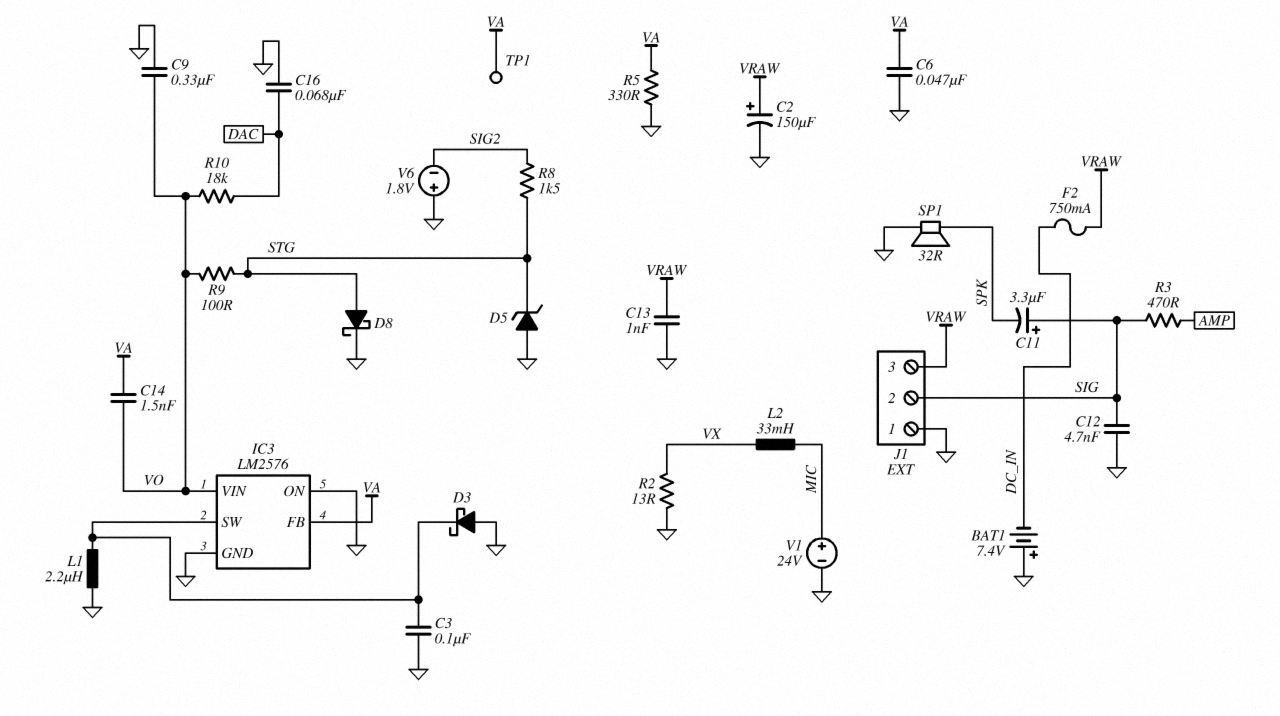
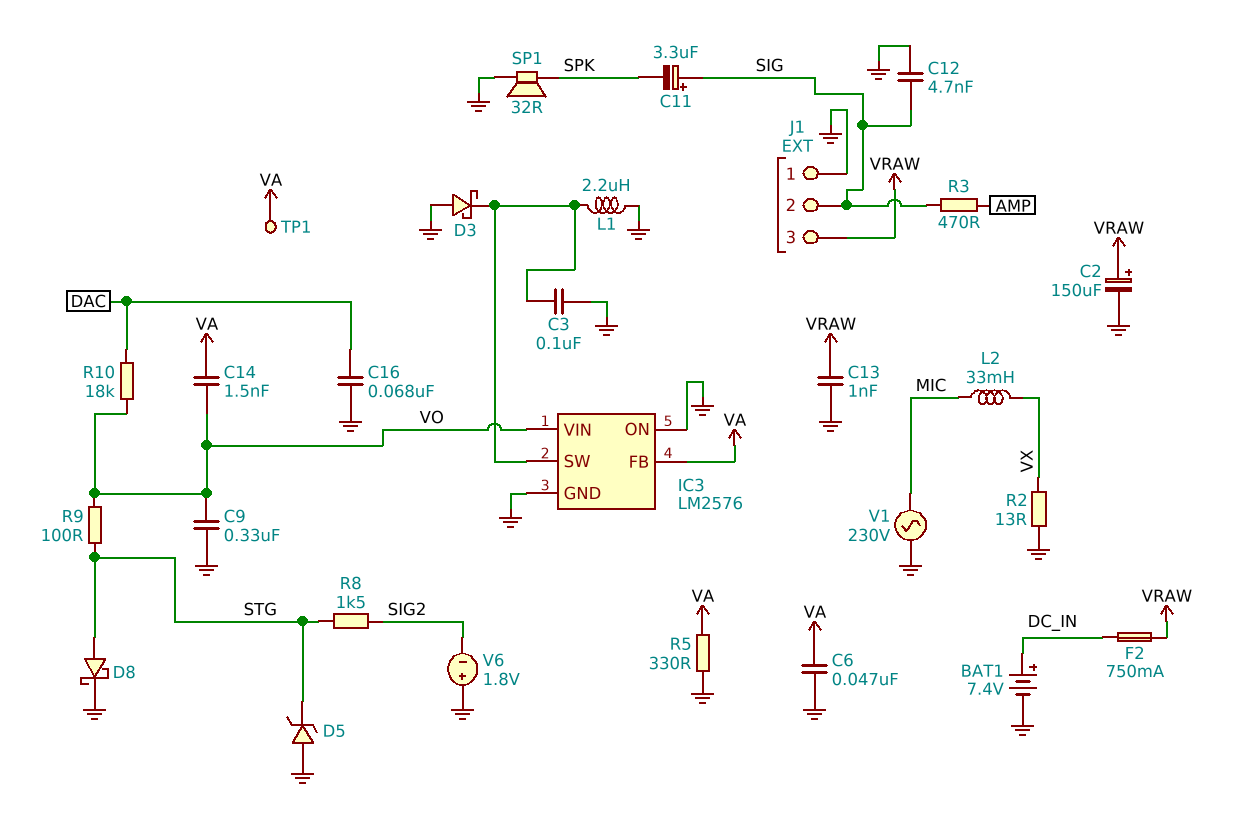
BAT1: 7.4V (plus GND, minus DC_IN) -> 7.4V (plus DC_IN, minus GND)
V1: 24V (plus MIC, minus GND) -> AC 230V (GND, MIC)

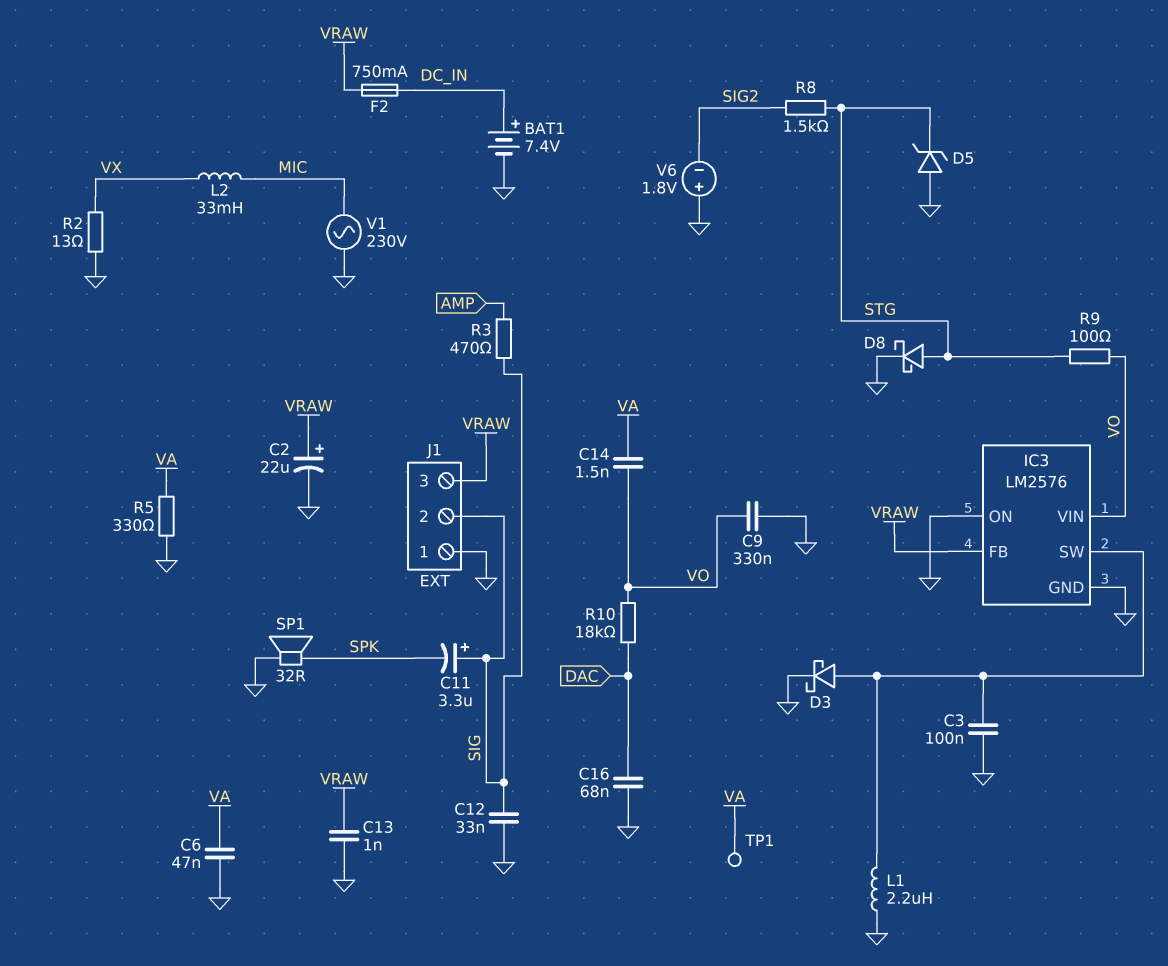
C2: 150uF (plus VRAW, minus GND) -> 22uF (plus VRAW, minus GND)
C12: 4.7nF (GND, SIG) -> 33nF (GND, SIG)
D3: schottky (A GND, K IC3/SW) -> schottky (A IC3/SW, K GND)
IC3 pin FB: VA -> VRAW

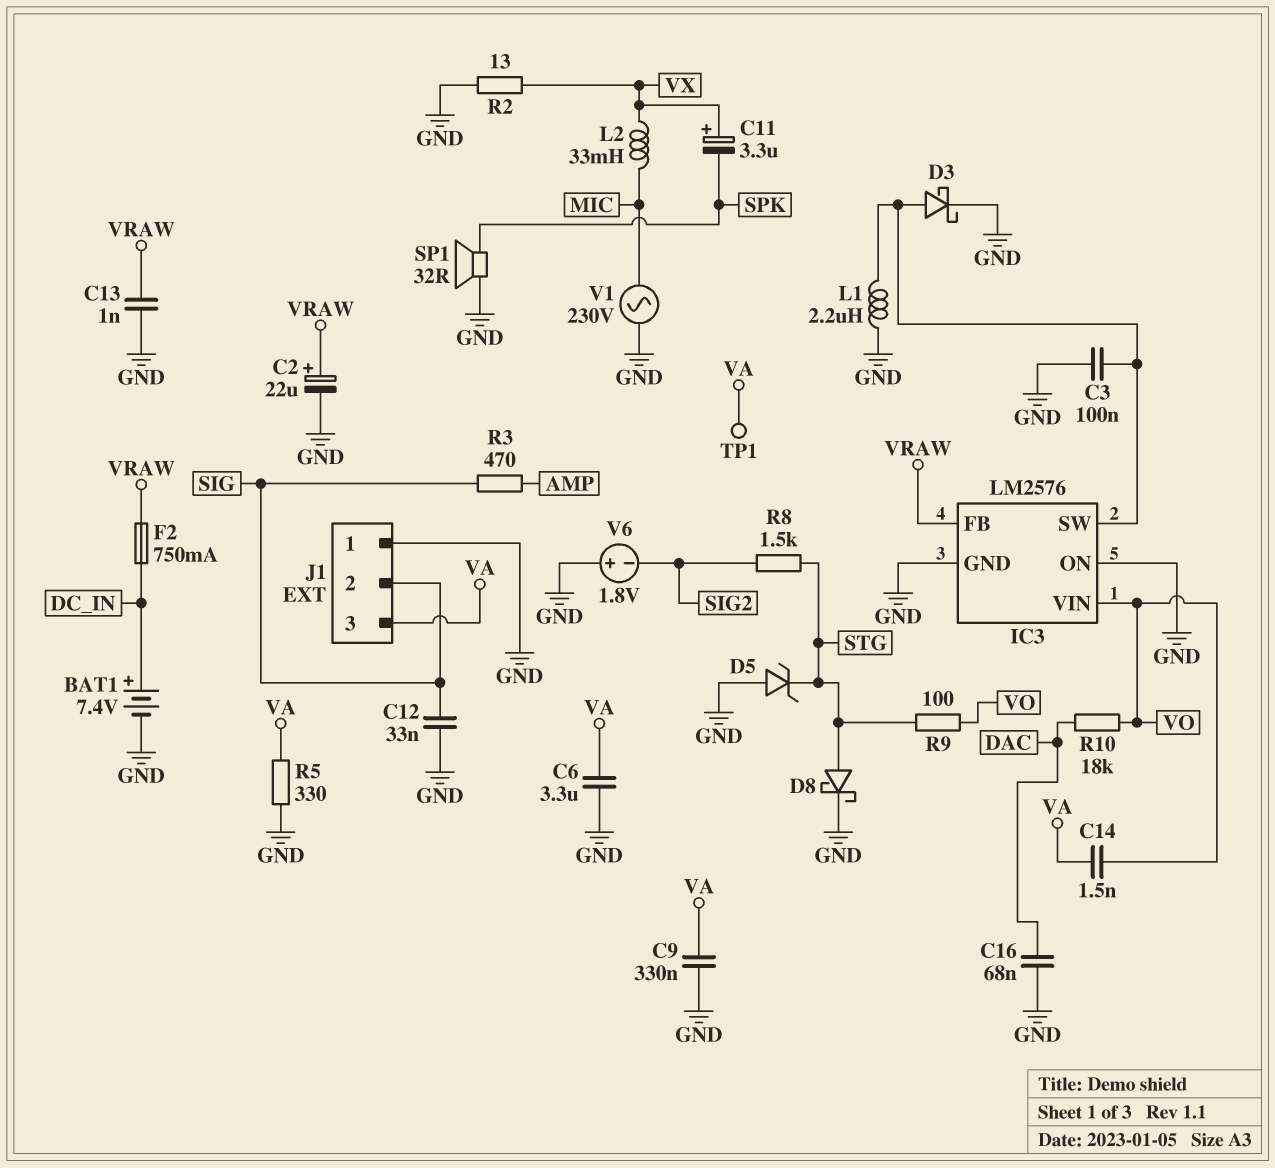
C6: 47nF (GND, VA) -> 3.3uF (GND, VA)
C9: 330nF (GND, VO) -> 330nF (GND, VA)
C11: 3.3uF (plus SIG, minus SPK) -> 3.3uF (plus VX, minus SPK)
J1 pin 3: VRAW -> VA

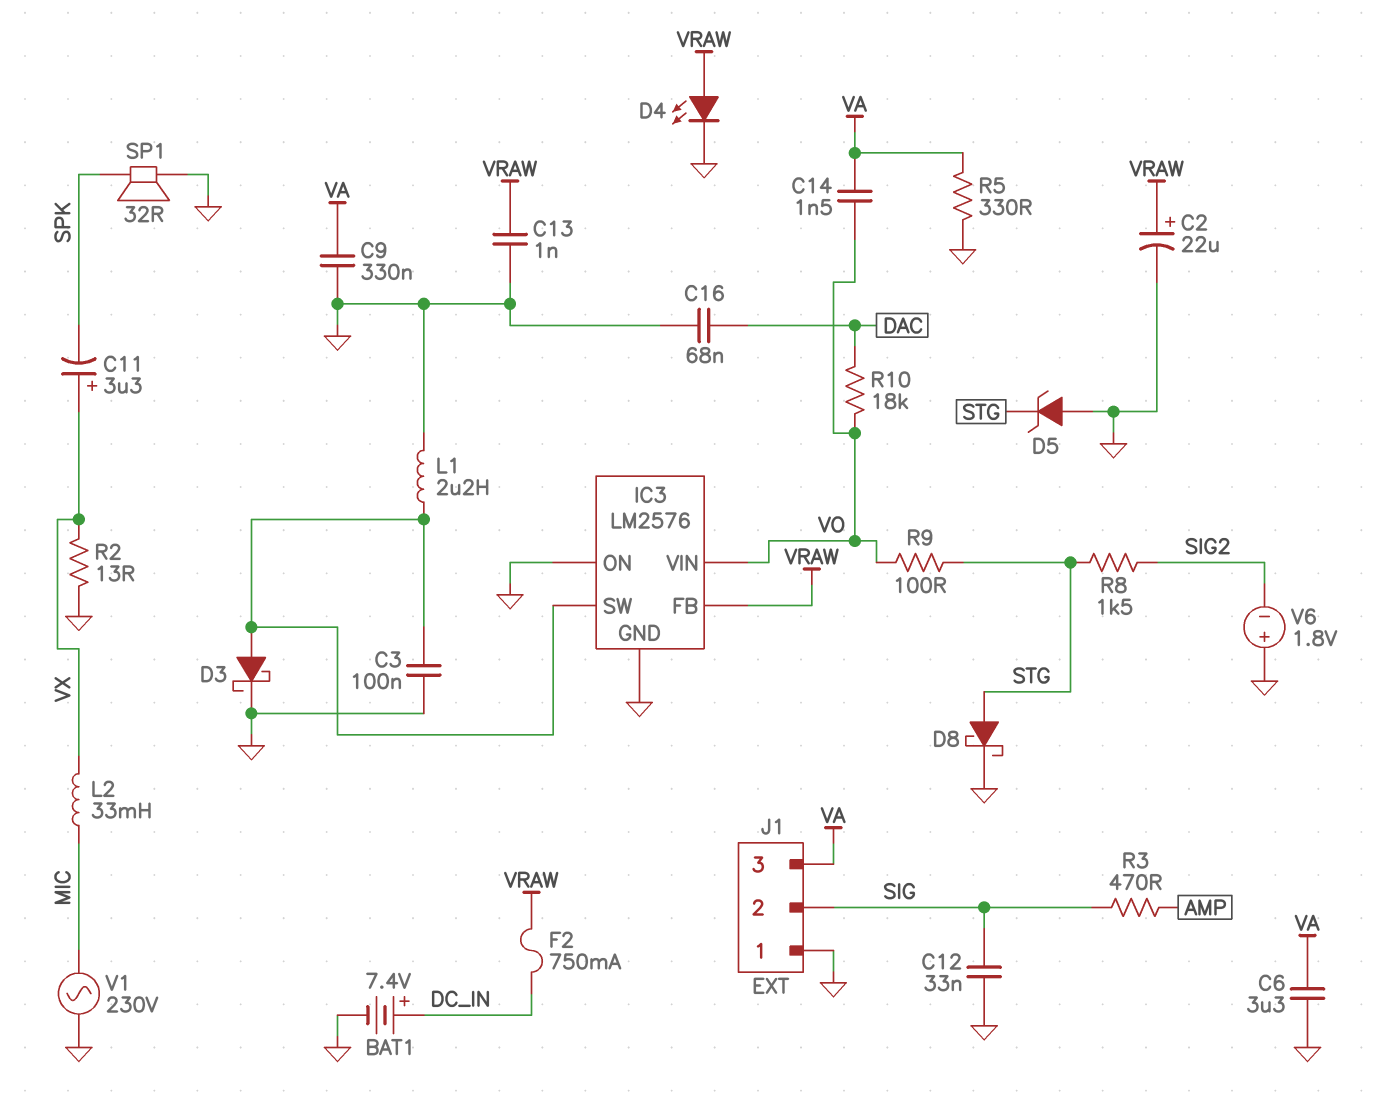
D4: none -> LED (A VRAW, K GND)
TP1: test point (VA) -> none

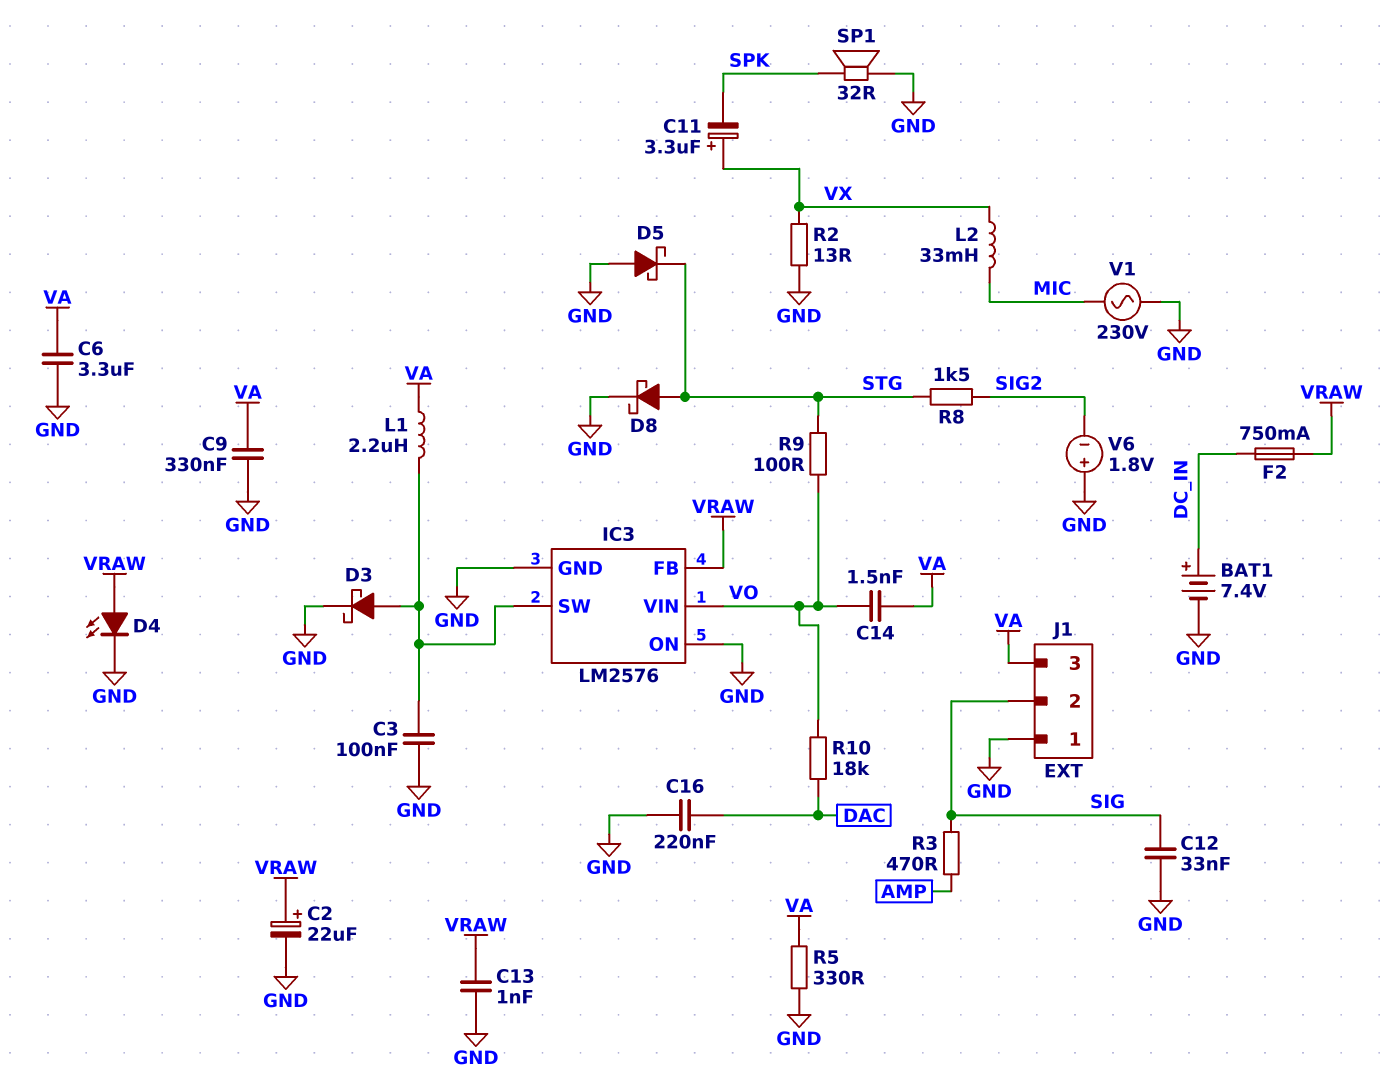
C16: 68nF (DAC, GND) -> 220nF (DAC, GND)
D5: zener (A GND, K STG) -> schottky (A GND, K STG)
L1: 2.2uH (GND, IC3/SW) -> 2.2uH (IC3/SW, VA)

